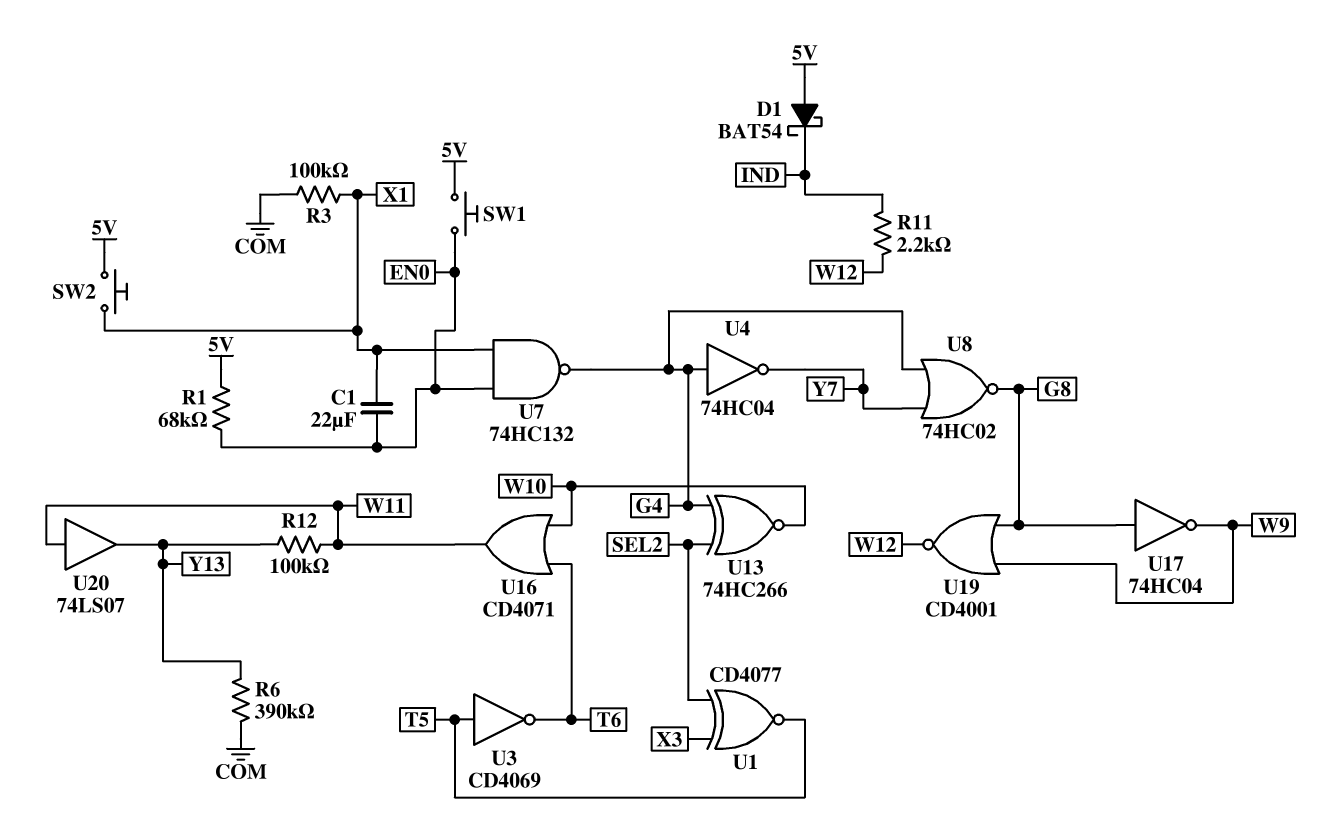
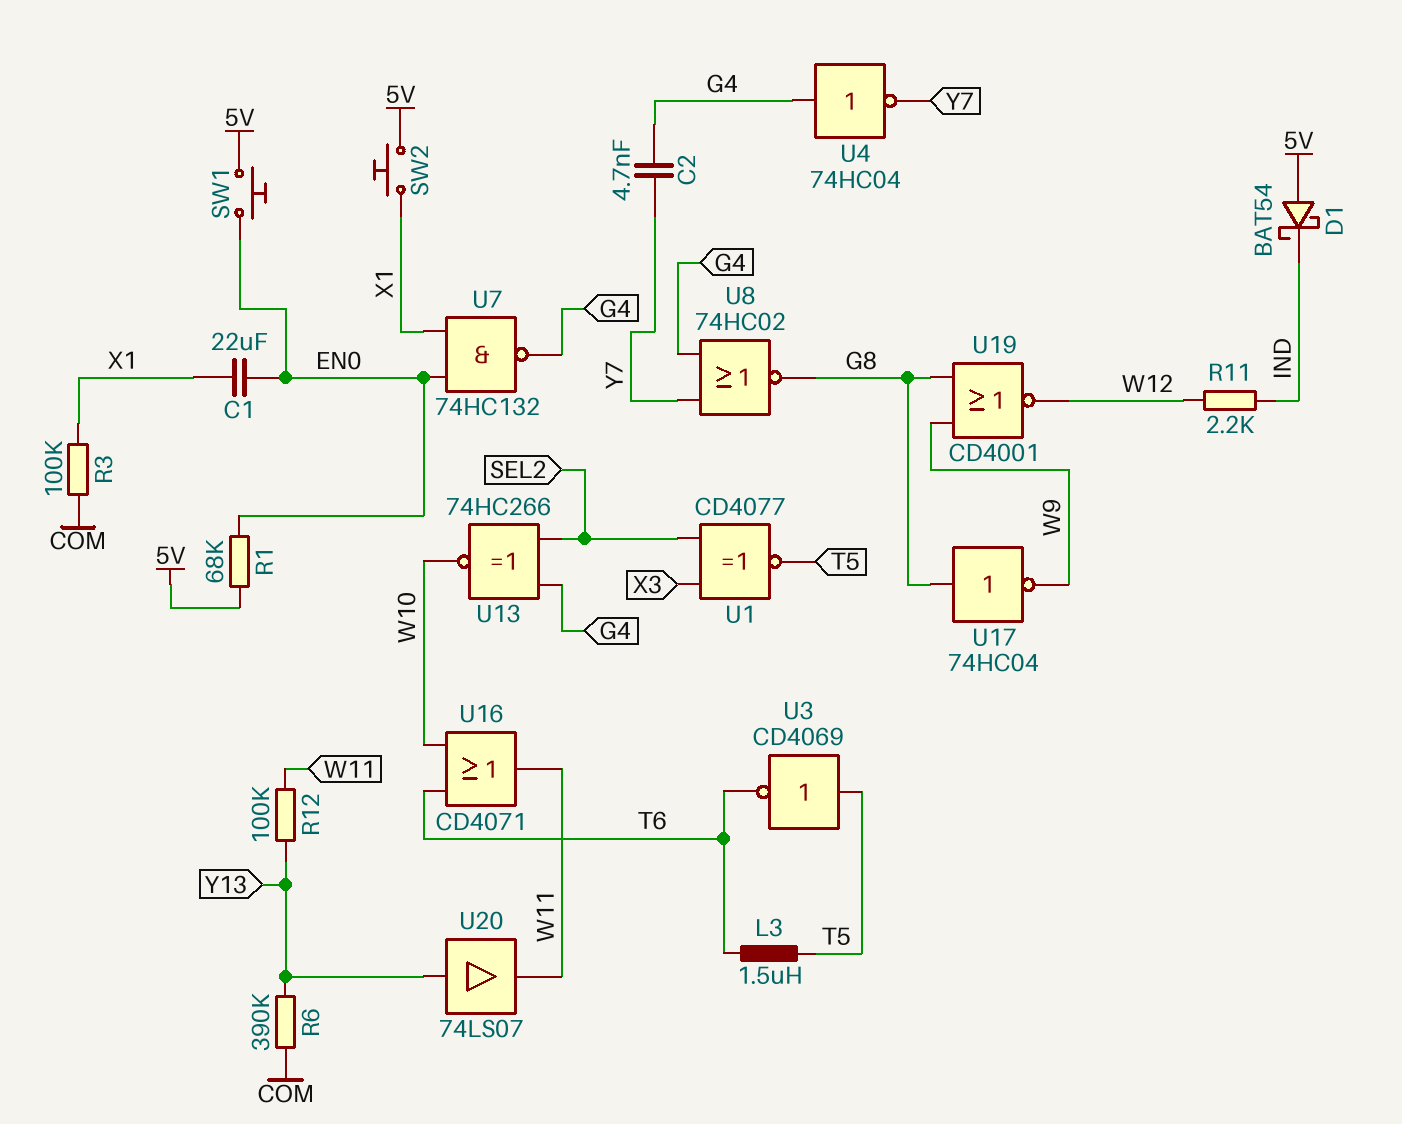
C2: none -> 4.7nF (G4, Y7)
L3: none -> 1.5uH (T5, T6)
U20: buffer 74LS07 (in W11, out Y13) -> buffer 74LS07 (in Y13, out W11)

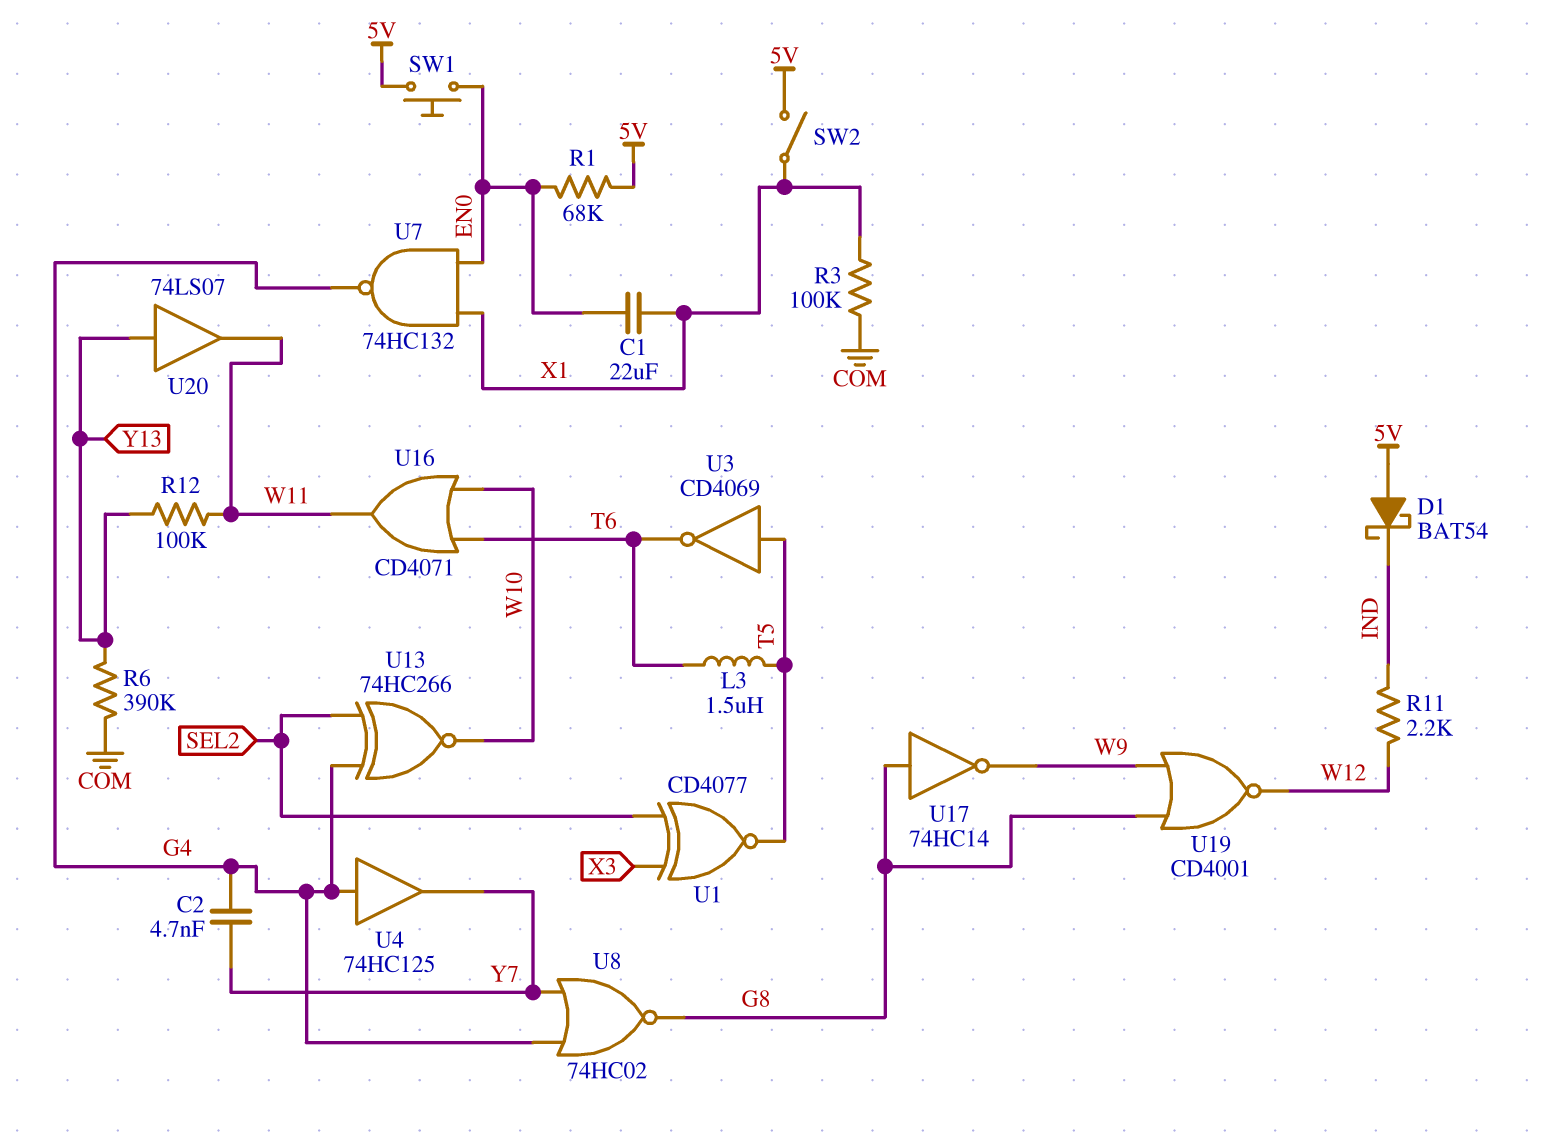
SW2: button (5V, X1) -> switch (5V, X1)
U4: NOT 74HC04 (in G4, out Y7) -> buffer 74HC125 (in G4, out Y7)
U17: NOT 74HC04 (in G8, out W9) -> NOT 74HC14 (in G8, out W9)

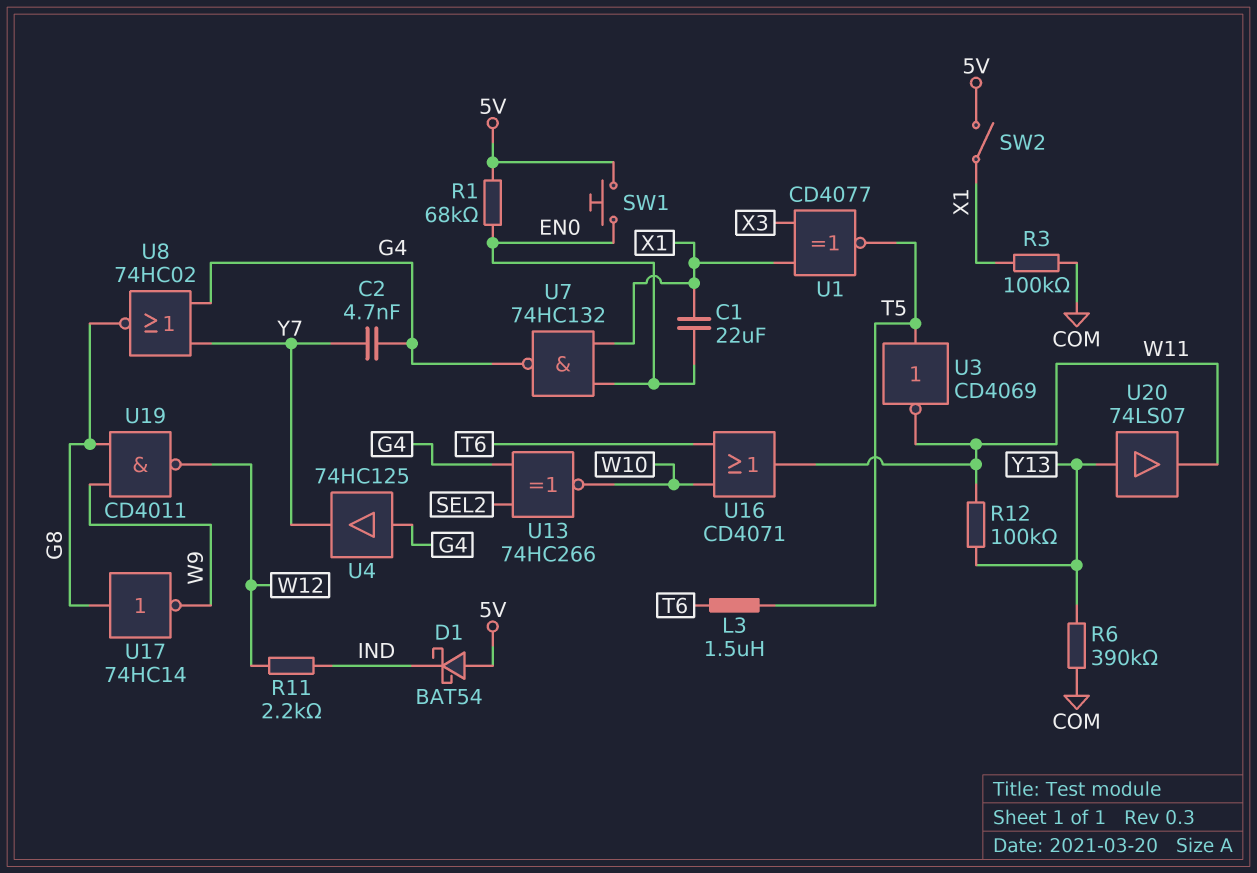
U1: XNOR CD4077 (in SEL2, in X3, out T5) -> XNOR CD4077 (in X1, in X3, out T5)
U3: NOT CD4069 (in T5, out T6) -> NOT CD4069 (in T5, out W11)
U19: NOR CD4001 (in G8, in W9, out W12) -> NAND CD4011 (in G8, in W9, out W12)

